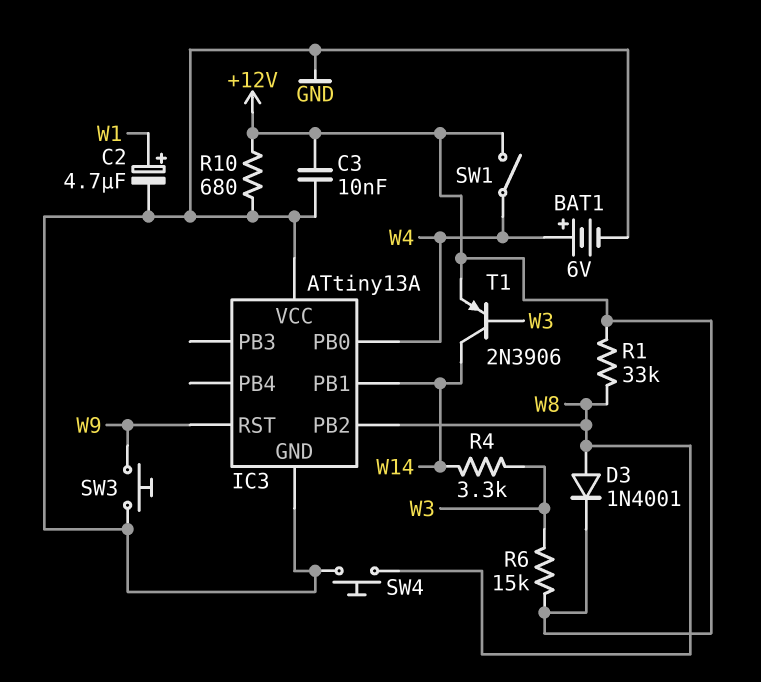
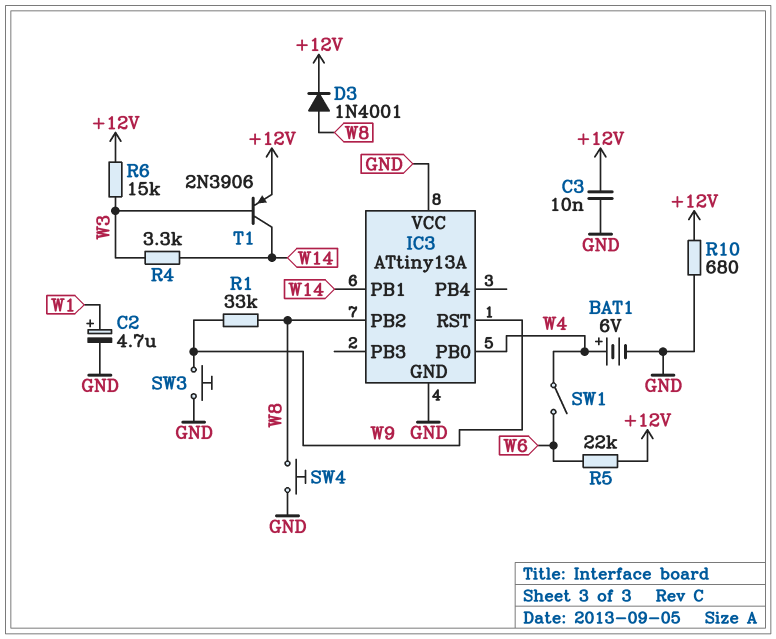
R1: 33k (+12V, W8) -> 33k (W8, W9)
R5: none -> 22k (+12V, W6)
SW1: switch (+12V, W4) -> switch (W4, W6)

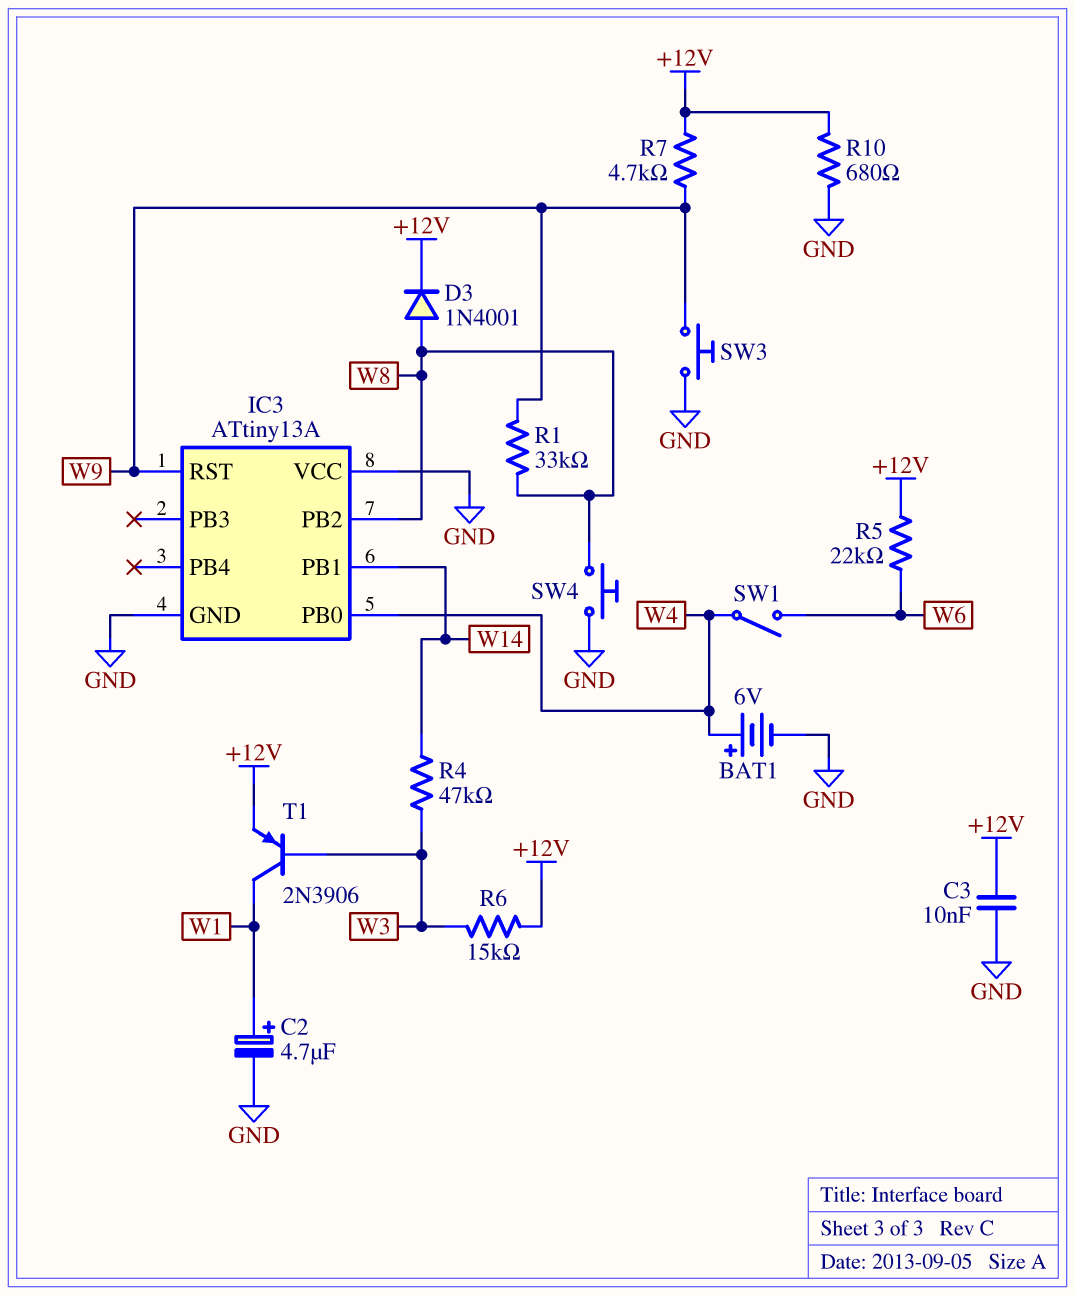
R4: 3.3k (W3, W14) -> 47k (W3, W14)
R7: none -> 4.7k (+12V, W9)
T1: PNP 2N3906 (B W3, C W14, E +12V) -> PNP 2N3906 (B W3, C W1, E +12V)

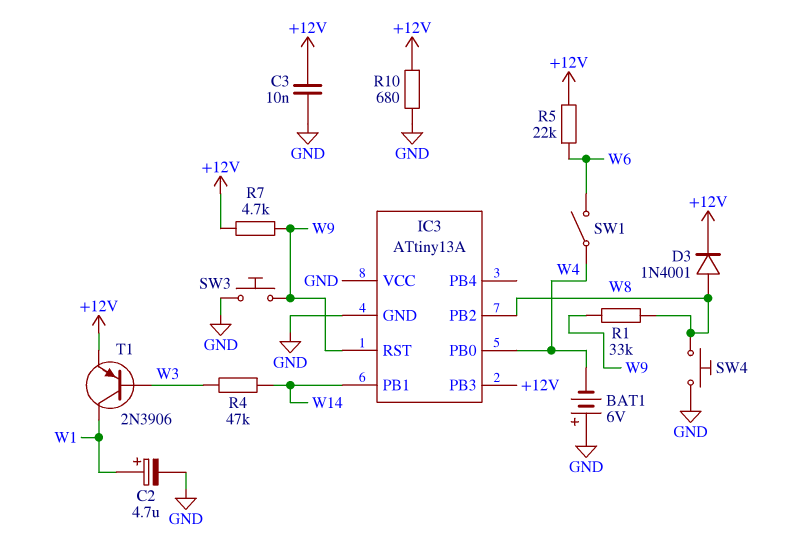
BAT1: 6V (plus W4, minus GND) -> 6V (plus GND, minus W4)
IC3 pin PB3: none -> +12V
R6: 15k (+12V, W3) -> none

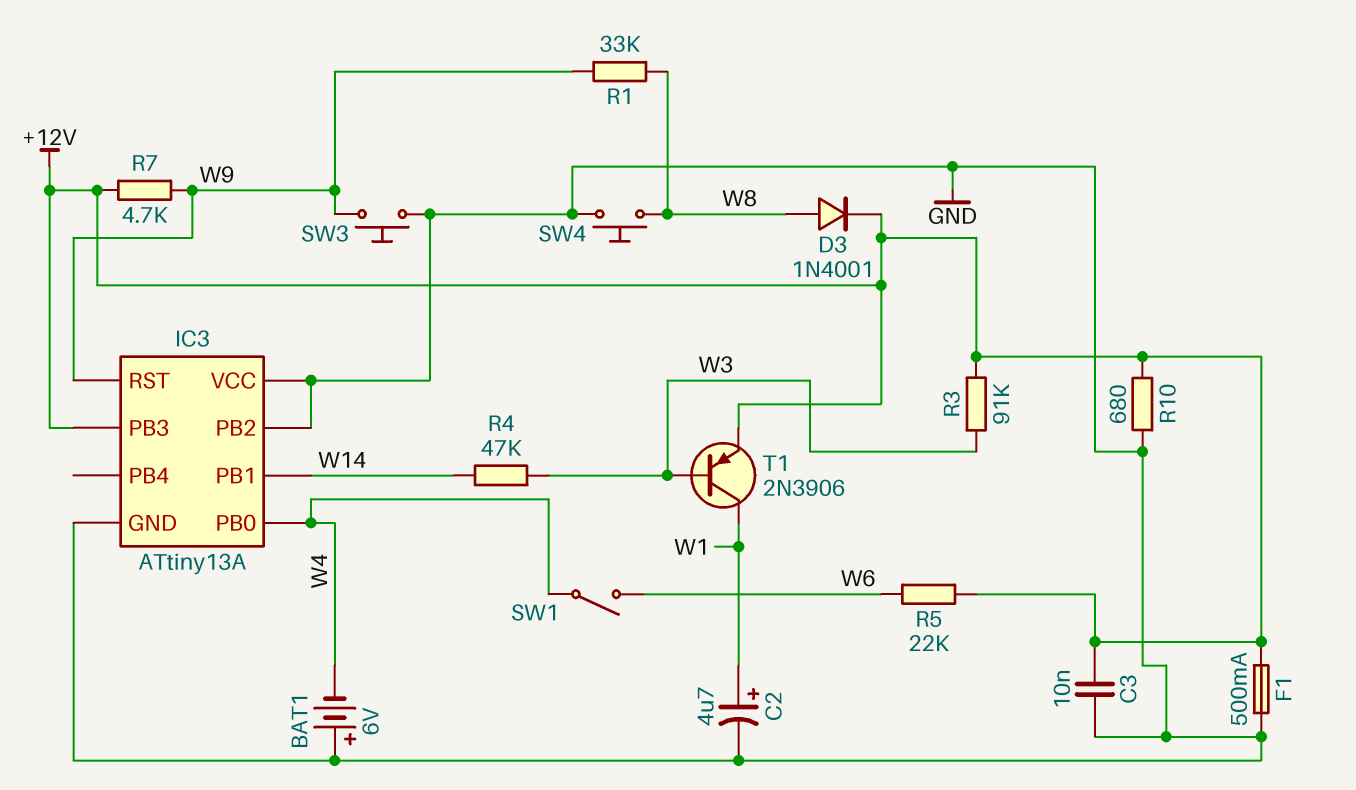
F1: none -> 500mA (+12V, GND)
IC3 pin PB2: W8 -> GND
R3: none -> 91k (+12V, W3)

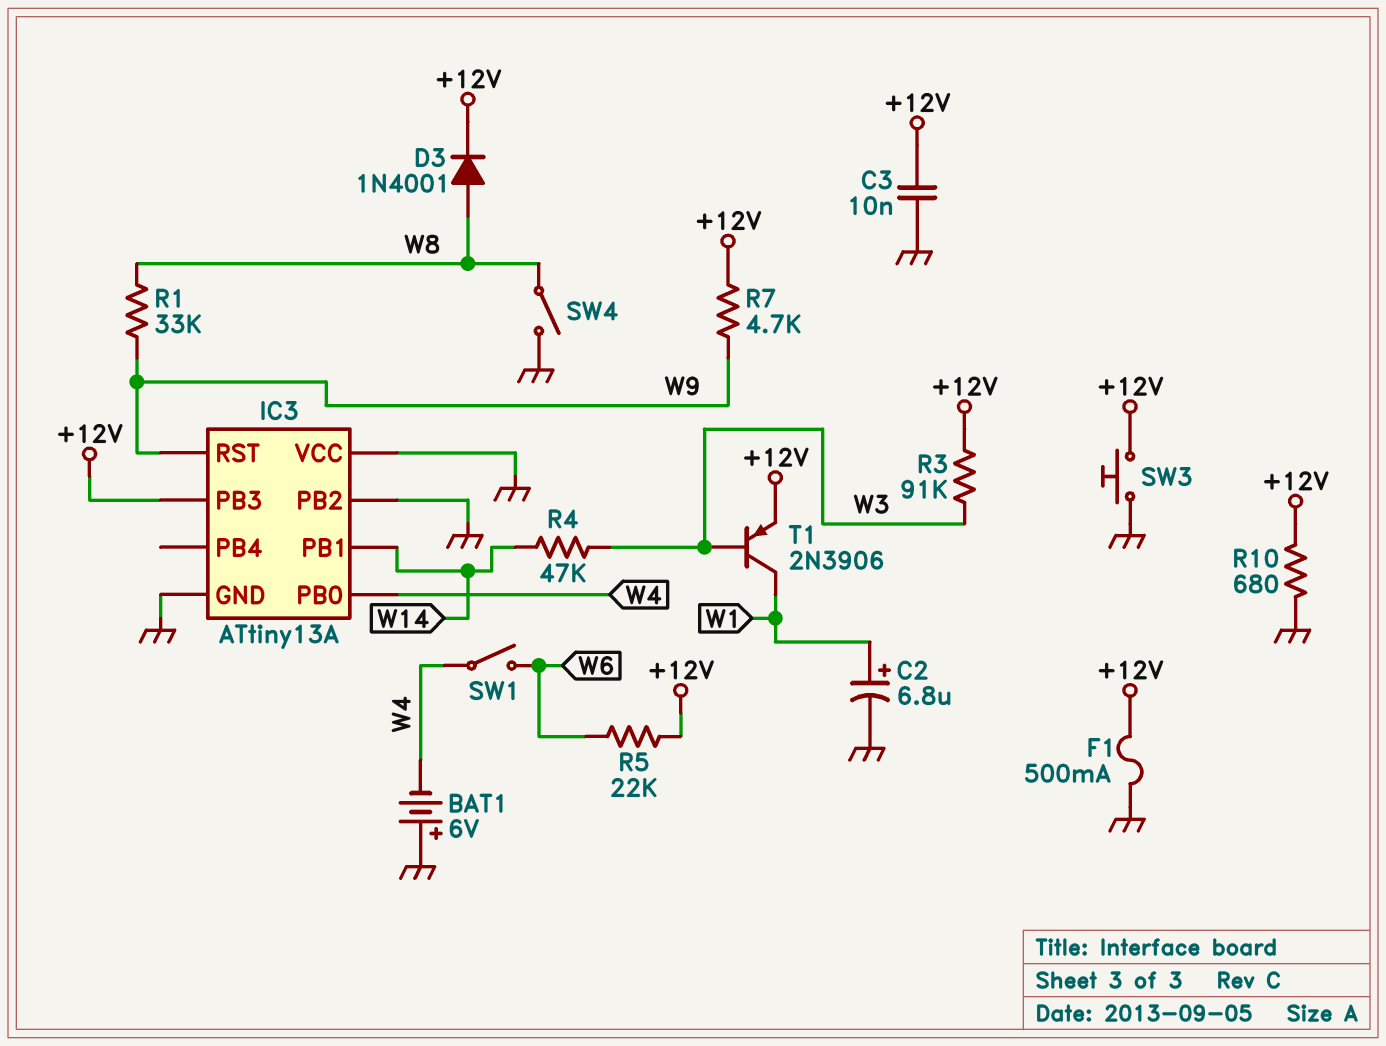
C2: 4.7uF (plus W1, minus GND) -> 6.8uF (plus W1, minus GND)
SW3: button (GND, W9) -> button (+12V, GND)
SW4: button (GND, W8) -> switch (GND, W8)

